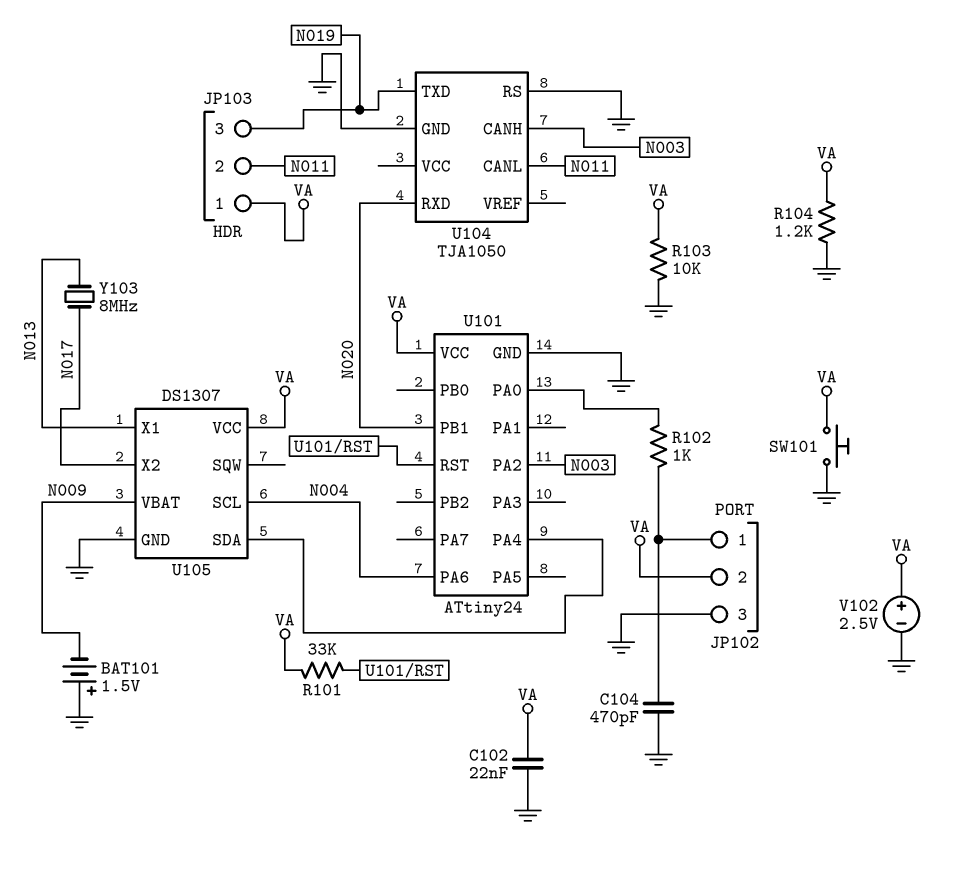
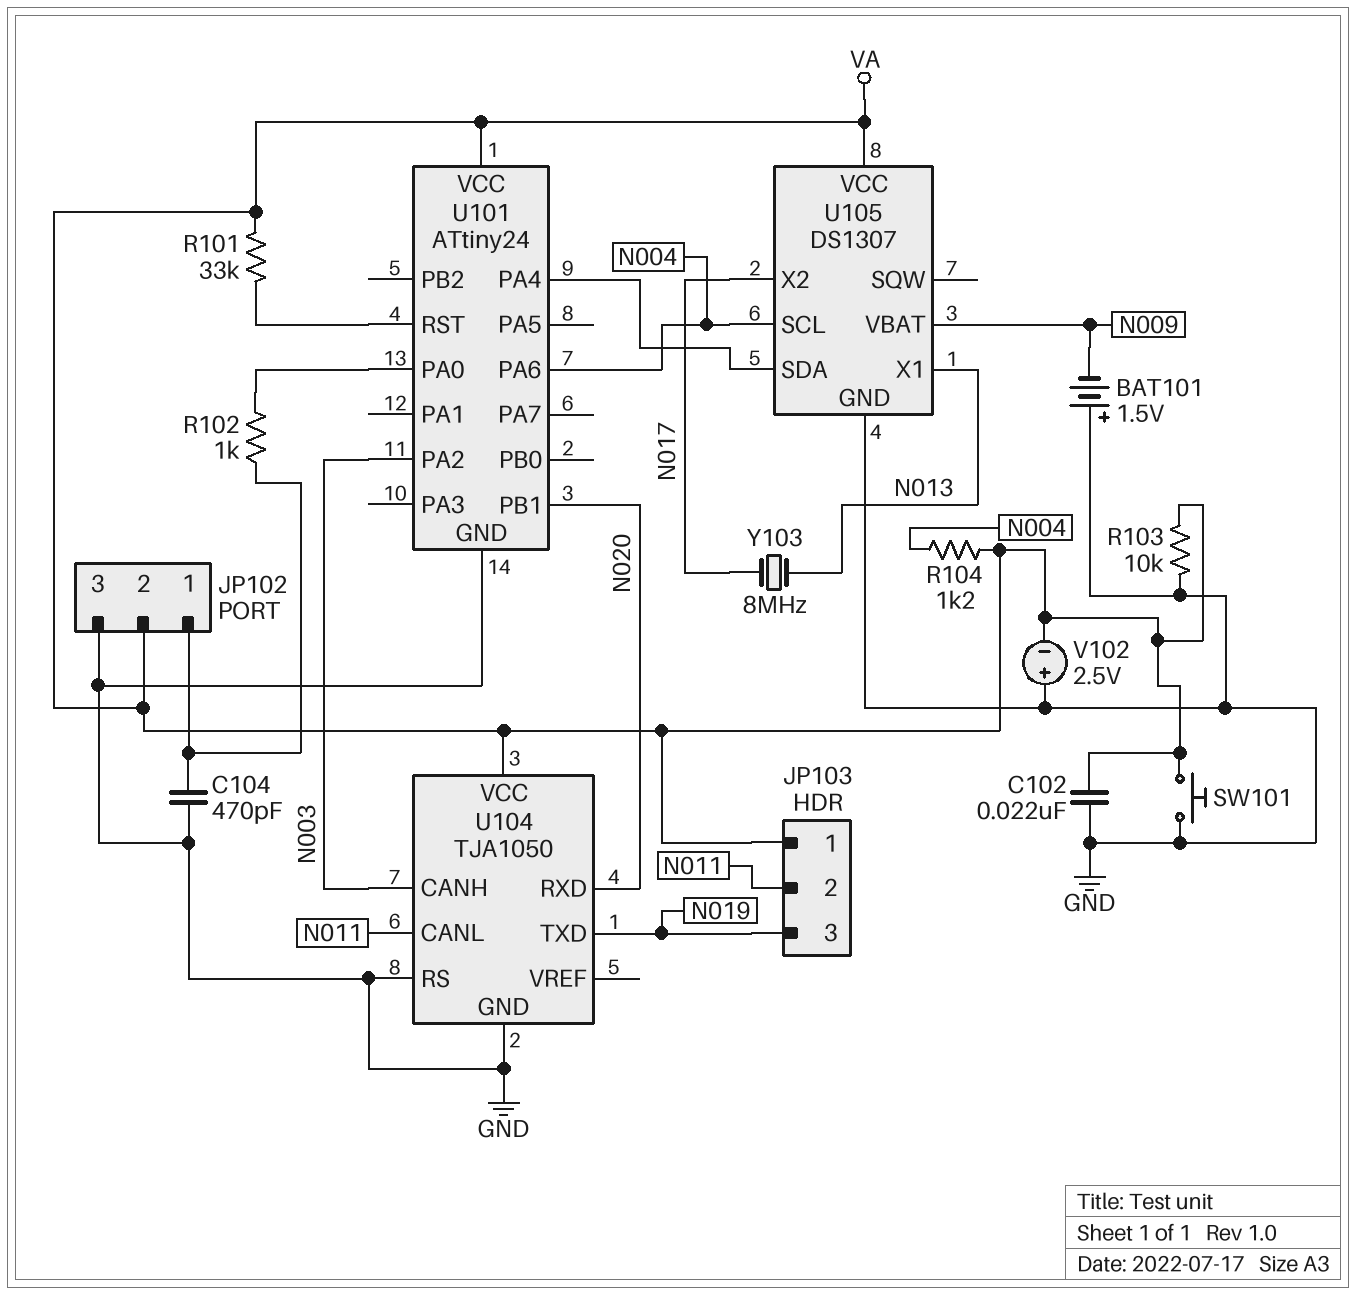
R104: 1.2k (GND, VA) -> 1.2k (N004, VA)
U104 pin VCC: none -> VA
V102: 2.5V (plus VA, minus GND) -> 2.5V (plus GND, minus VA)

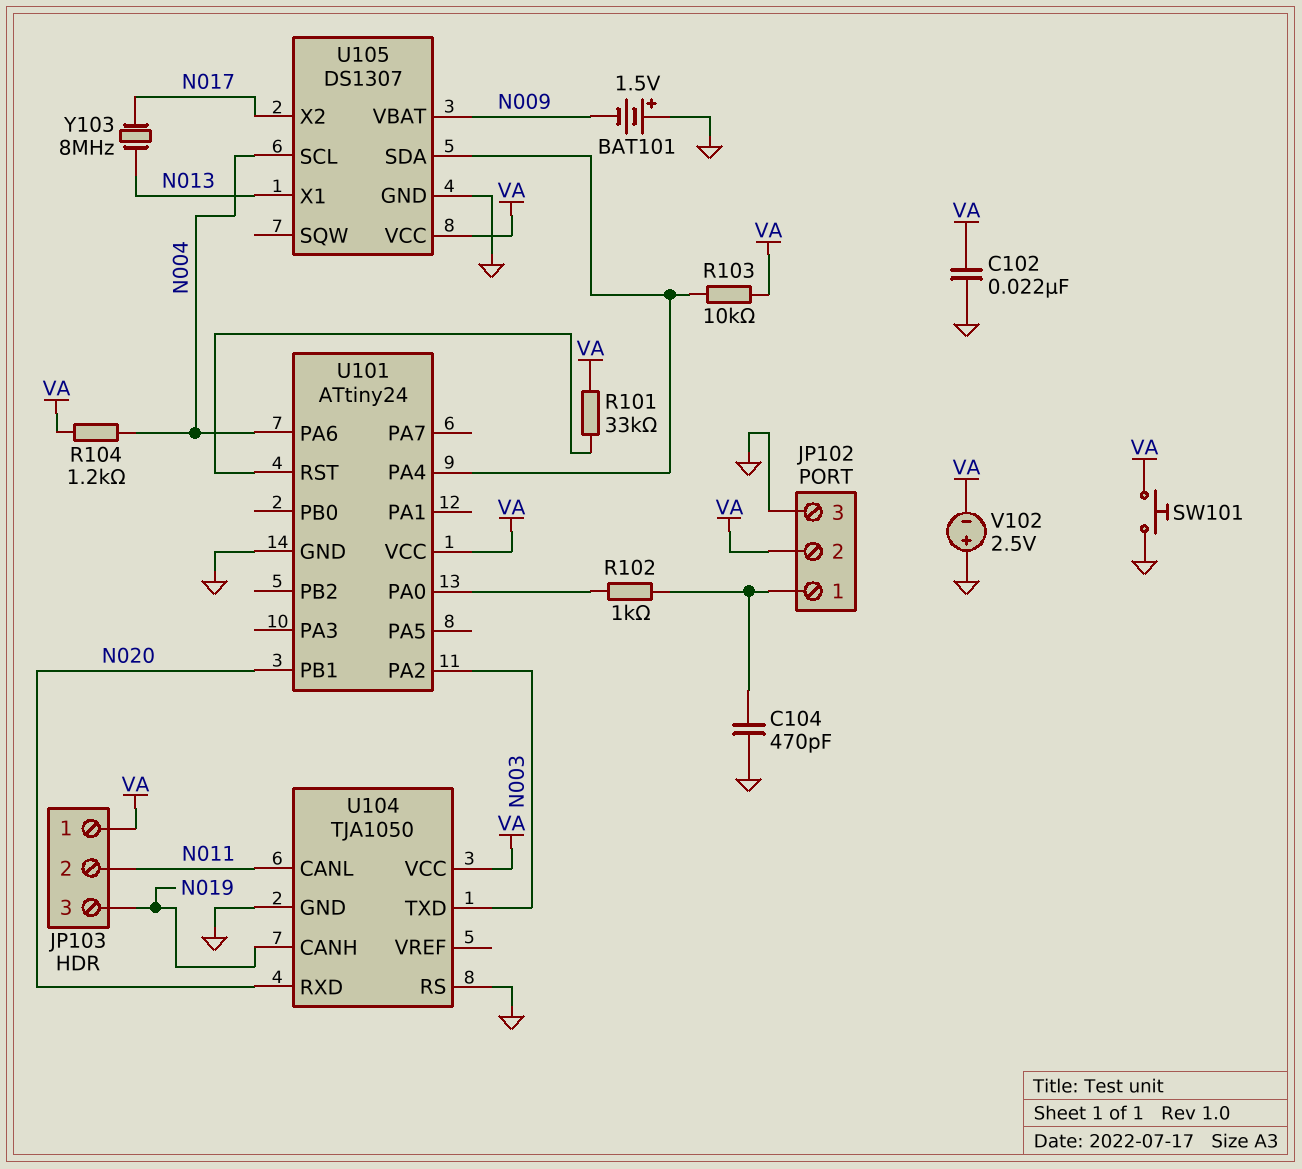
R103: 10k (GND, VA) -> 10k (U101/PA4, VA)
U104 pin CANH: N003 -> N019
U104 pin TXD: N019 -> N003

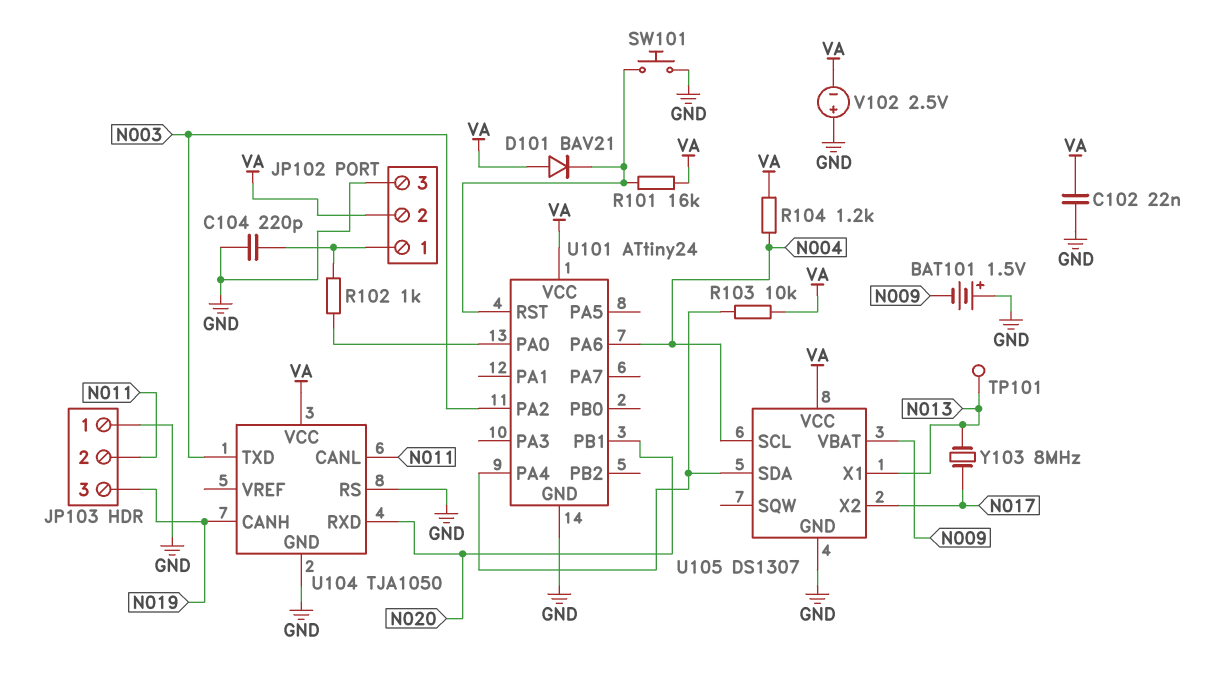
C104: 470pF (GND, JP102/1) -> 220pF (GND, JP102/1)
D101: none -> diode BAV21 (A VA, K U101/RST)
JP103 pin 1: VA -> GND
R101: 33k (U101/RST, VA) -> 16k (U101/RST, VA)
SW101: button (GND, VA) -> button (GND, U101/RST)
TP101: none -> test point (N013)

